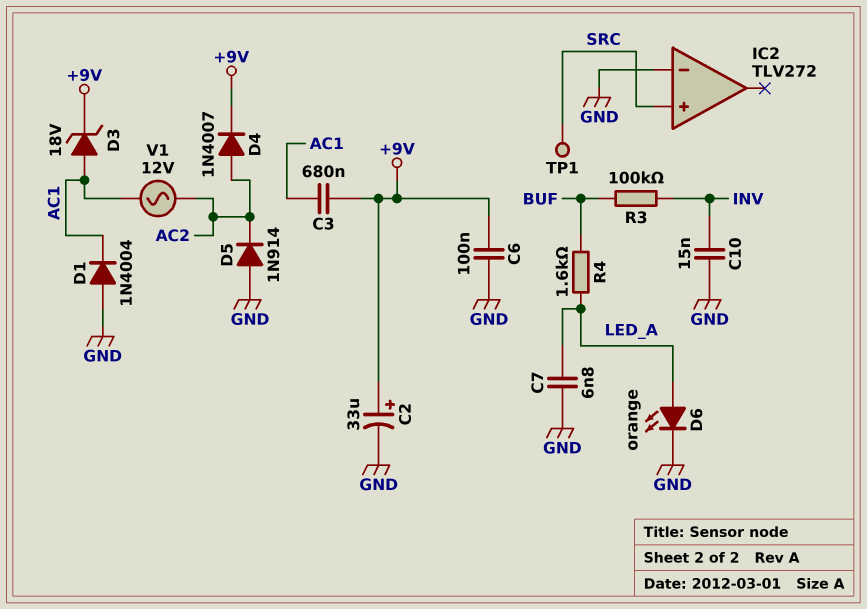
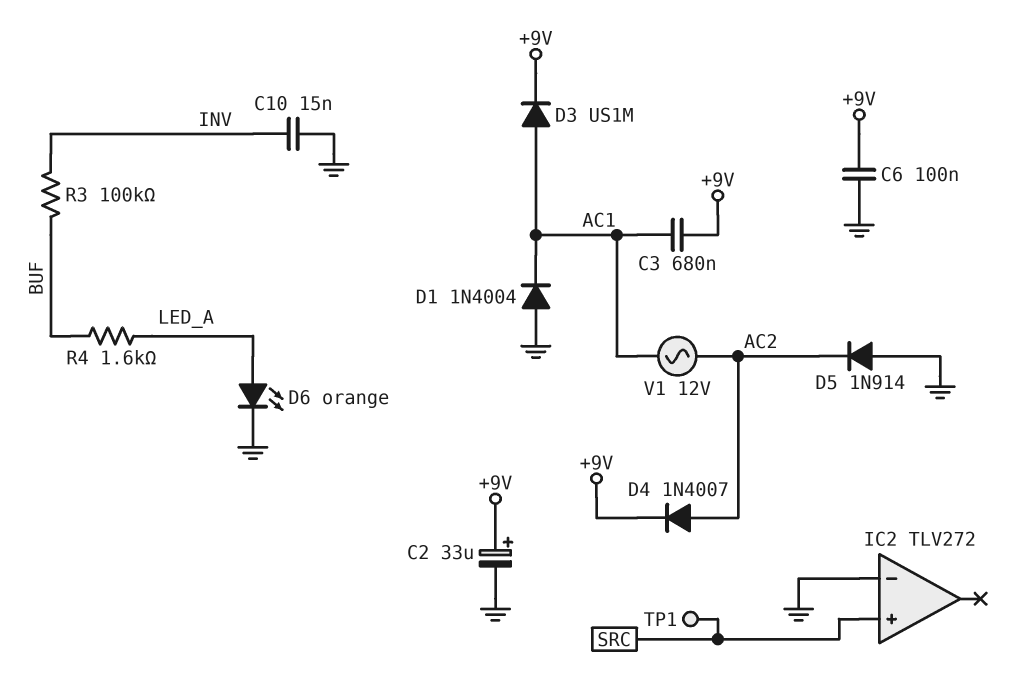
C7: 6.8nF (GND, LED_A) -> none
D3: zener 18V (A AC1, K +9V) -> diode US1M (A AC1, K +9V)

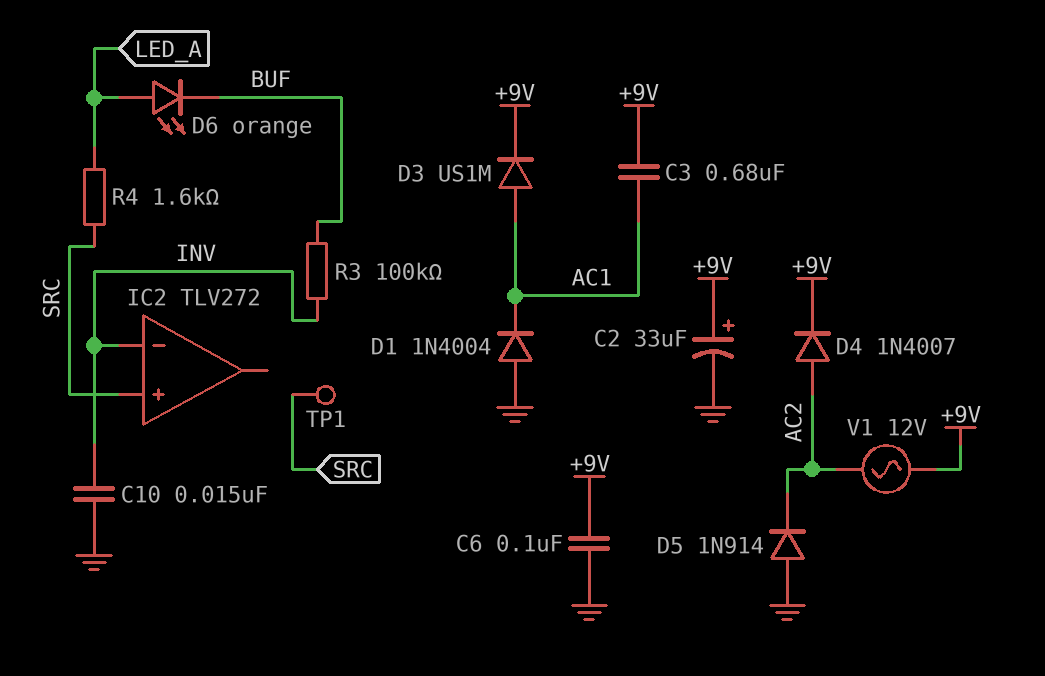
D6: LED orange (A LED_A, K GND) -> LED orange (A LED_A, K BUF)
IC2 pin in-: GND -> INV
R4: 1.6k (BUF, LED_A) -> 1.6k (LED_A, SRC)
V1: AC 12V (AC1, AC2) -> AC 12V (+9V, AC2)

